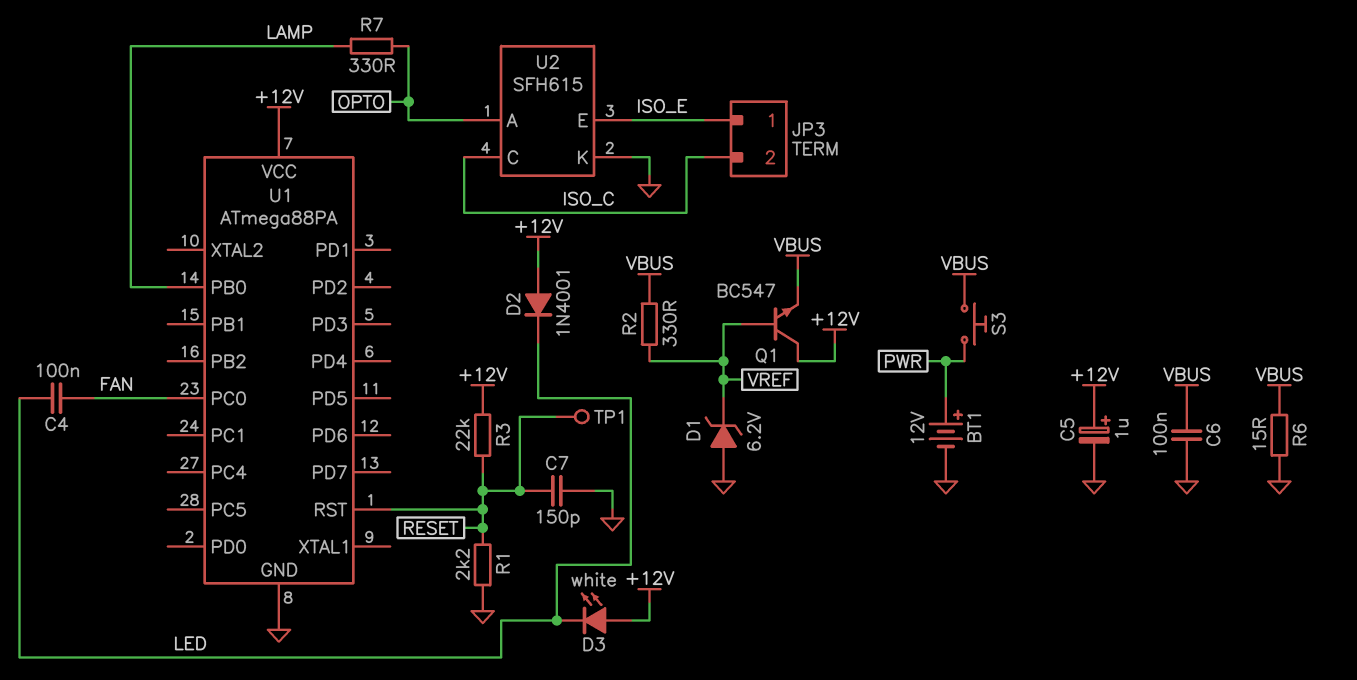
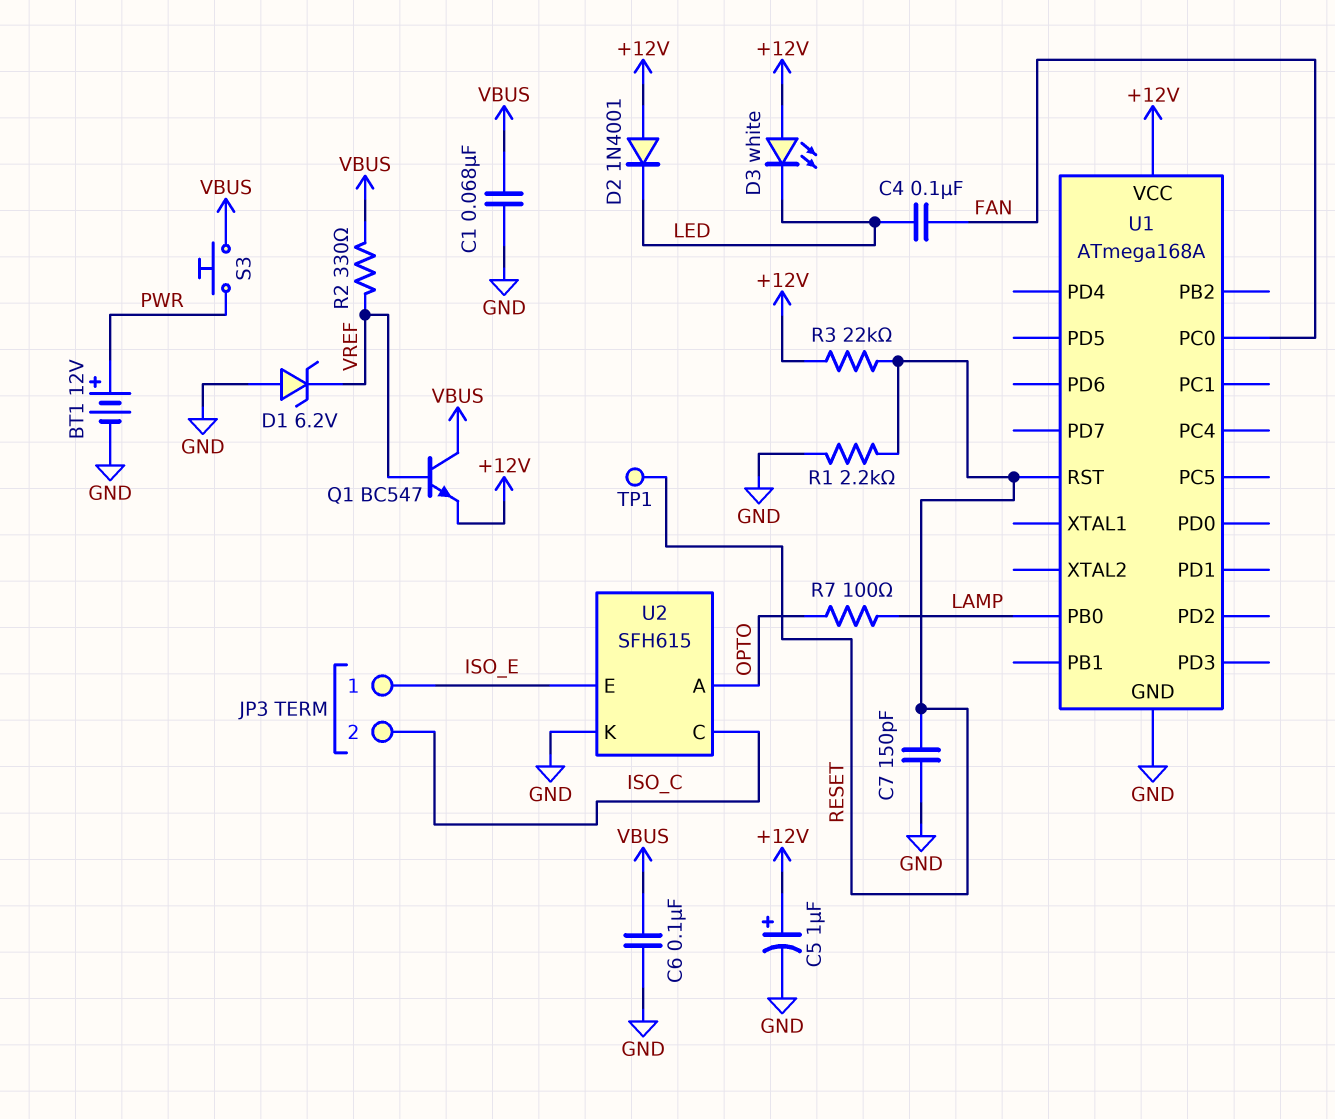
C1: none -> 68nF (GND, VBUS)
Q1: NPN BC547 (B VREF, C +12V, E VBUS) -> NPN BC547 (B VREF, C VBUS, E +12V)
R6: 15 (GND, VBUS) -> none
R7: 330 (LAMP, OPTO) -> 100 (LAMP, OPTO)
U1: ATmega88PA -> ATmega168A

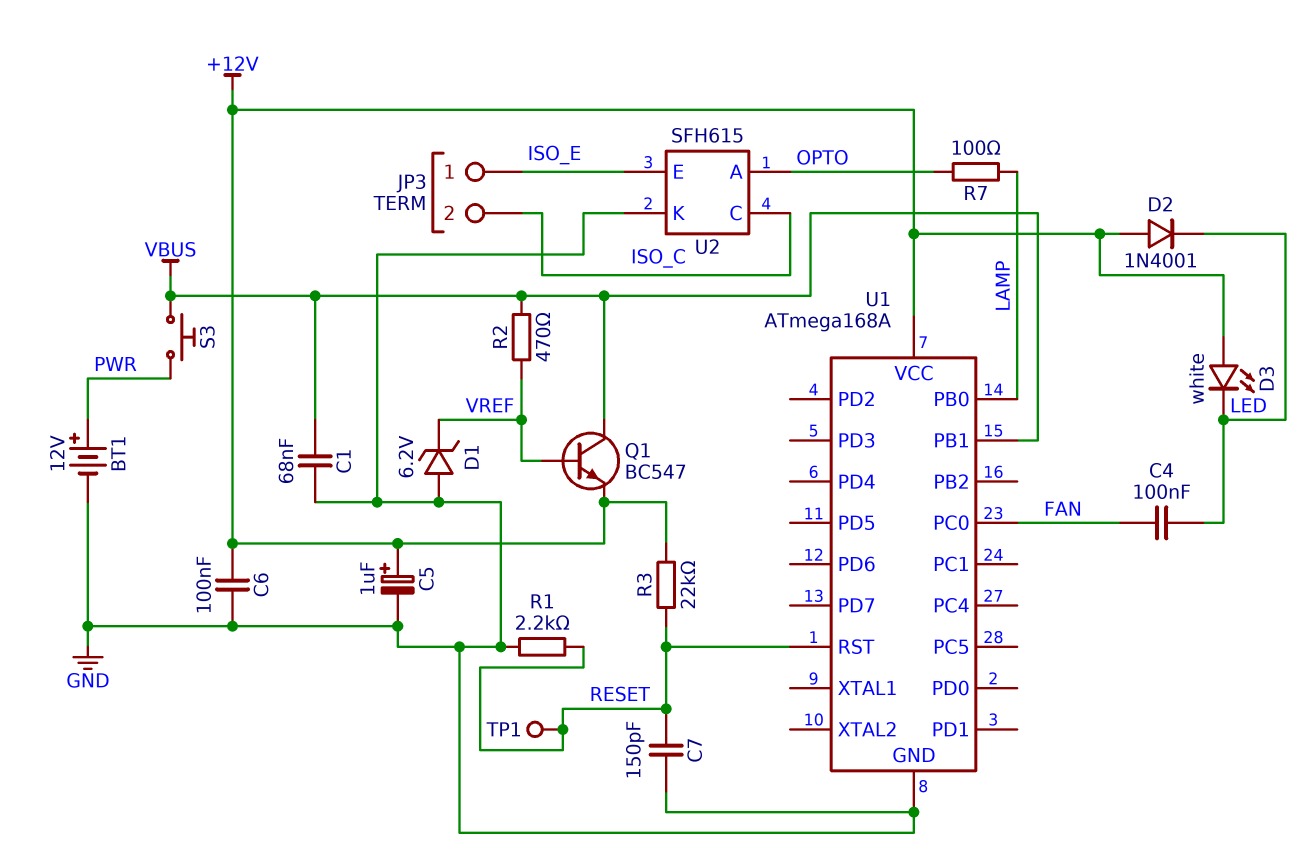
C6: 100nF (GND, VBUS) -> 100nF (+12V, GND)
R2: 330 (VBUS, VREF) -> 470 (VBUS, VREF)
U1 pin PB1: none -> VBUS

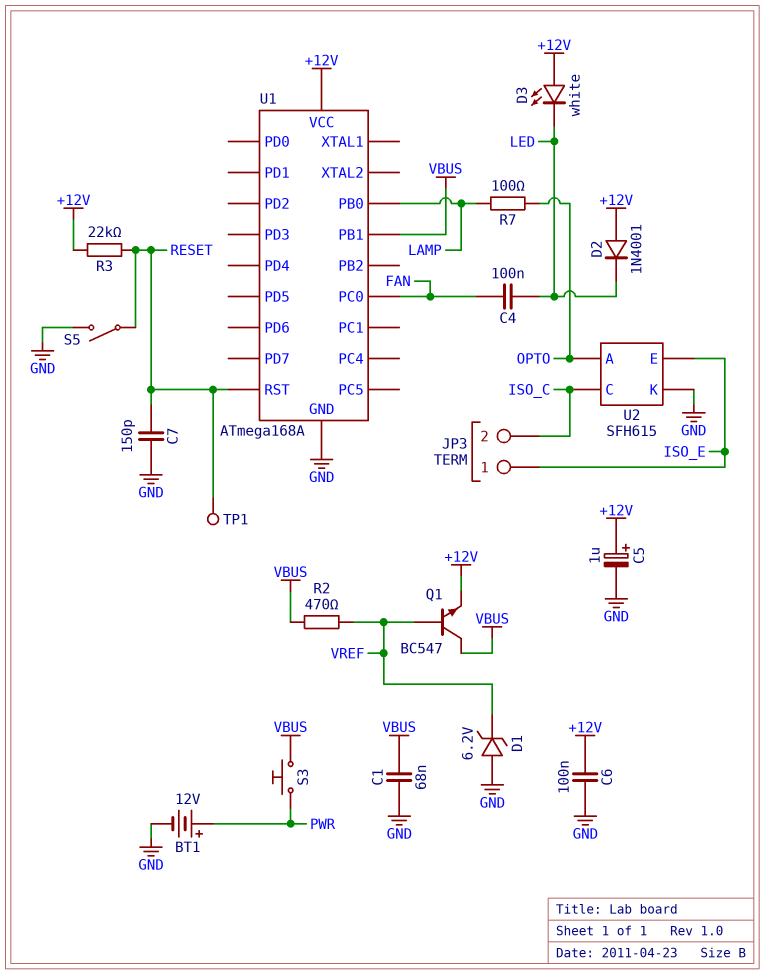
R1: 2.2k (GND, RESET) -> none
S5: none -> switch (GND, RESET)

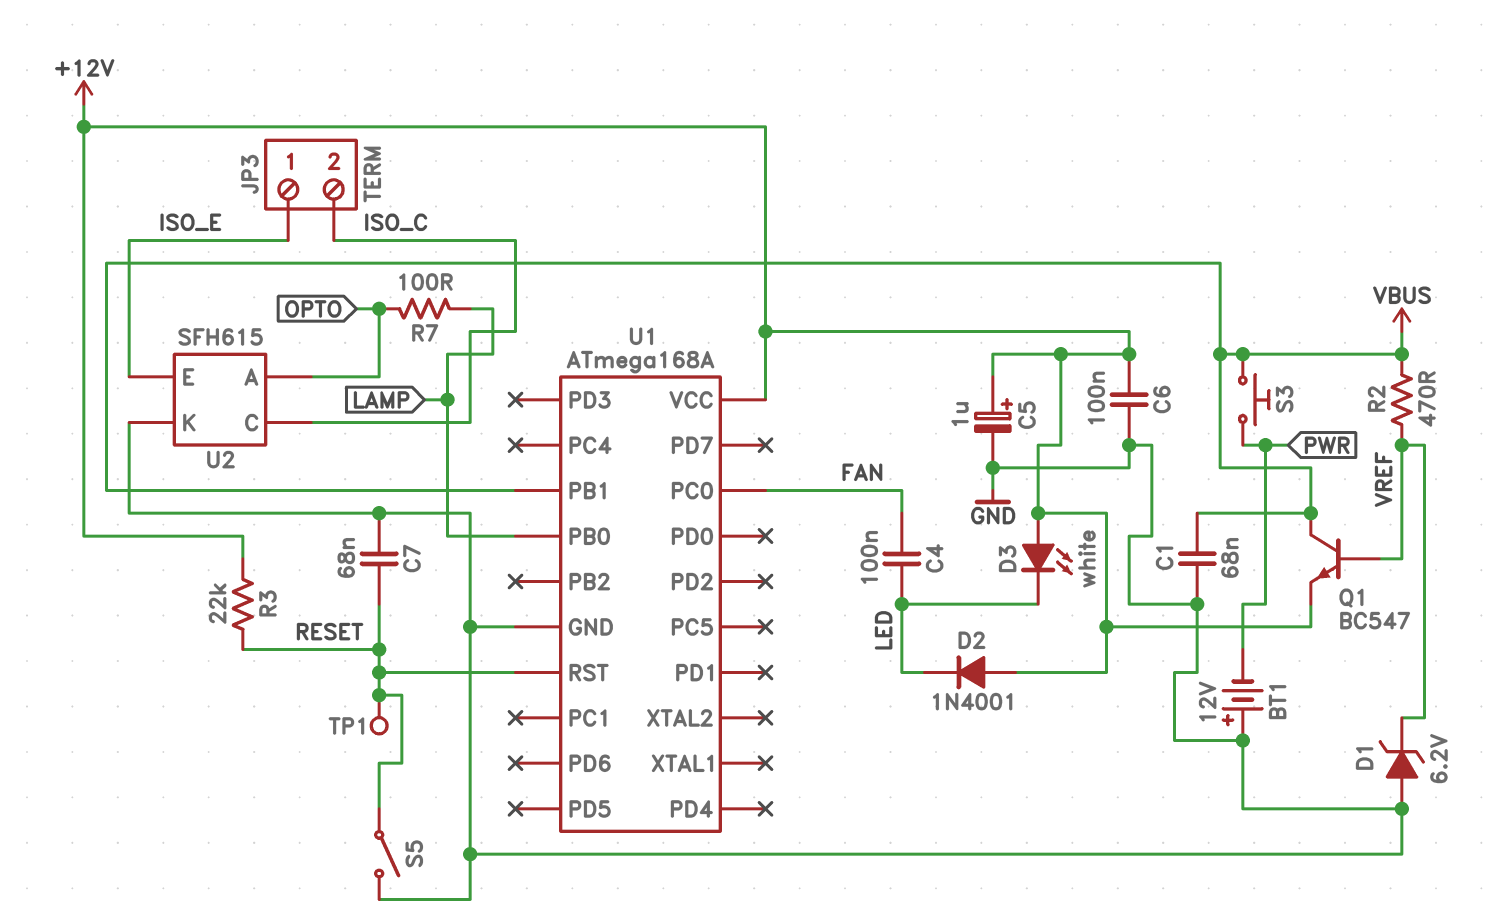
BT1: 12V (plus PWR, minus GND) -> 12V (plus GND, minus PWR)
C7: 150pF (GND, RESET) -> 68nF (GND, RESET)

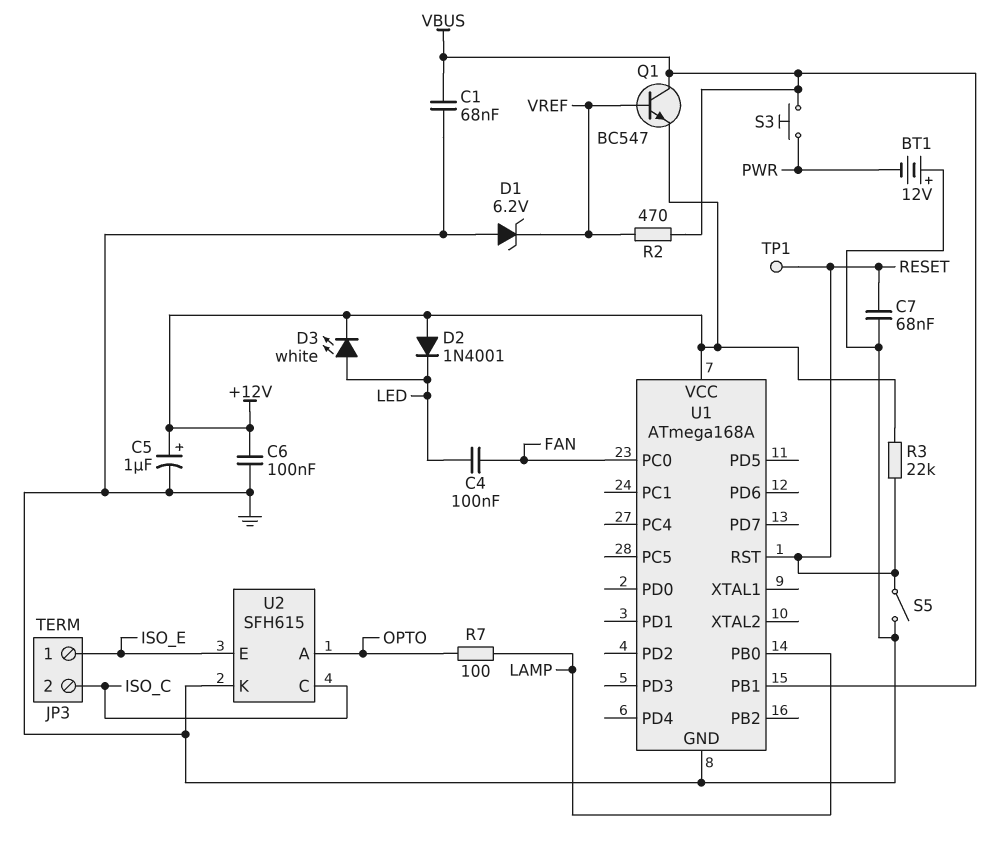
D3: LED white (A +12V, K LED) -> LED white (A LED, K +12V)

